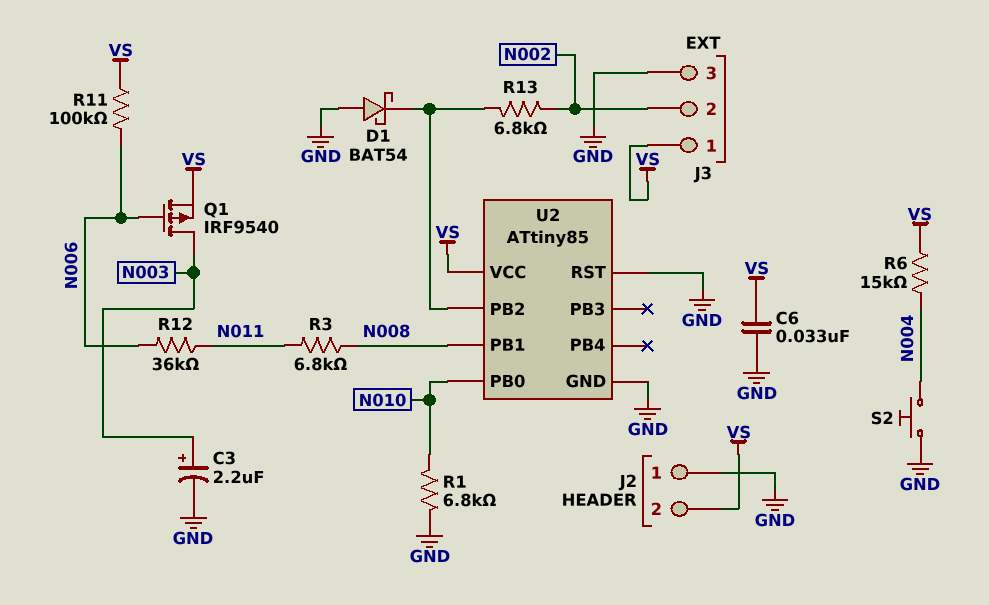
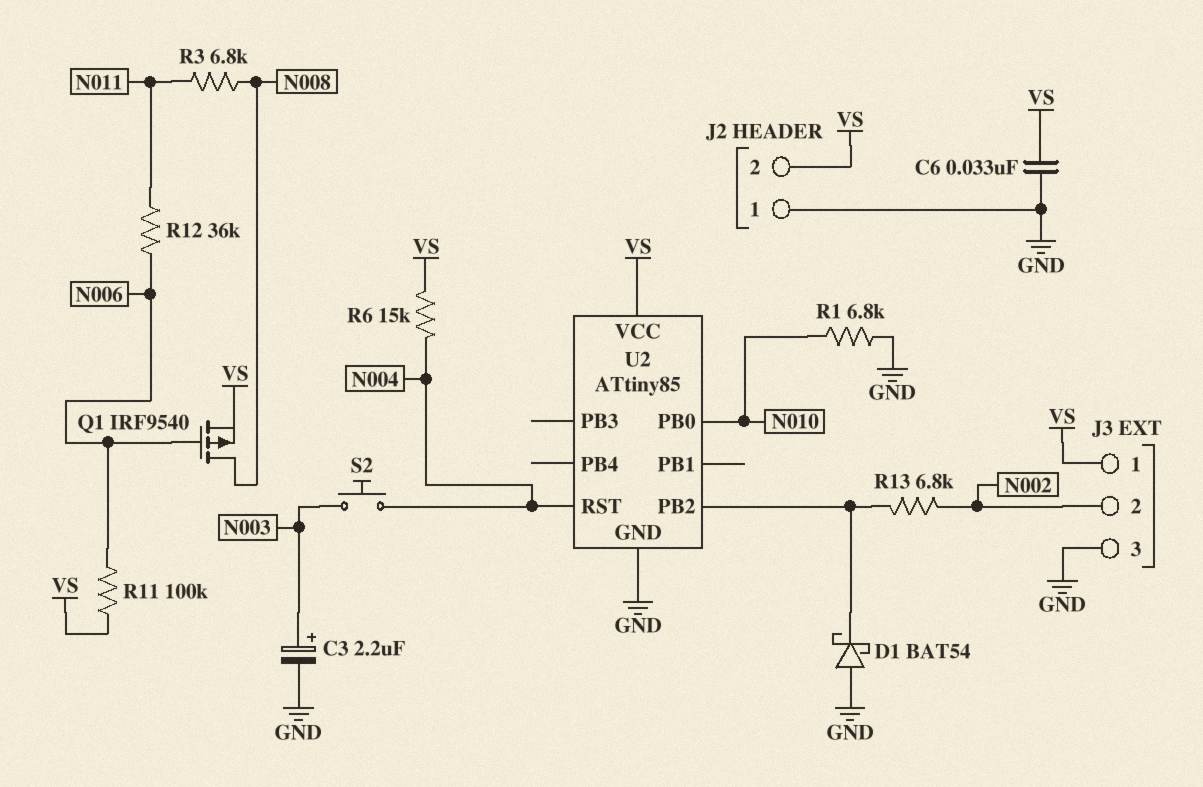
Q1: PMOS IRF9540 (G N006, D N003, S VS) -> PMOS IRF9540 (G N006, D N008, S VS)
S2: button (GND, N004) -> button (N003, N004)
U2 pin PB1: N008 -> none
U2 pin RST: GND -> N004

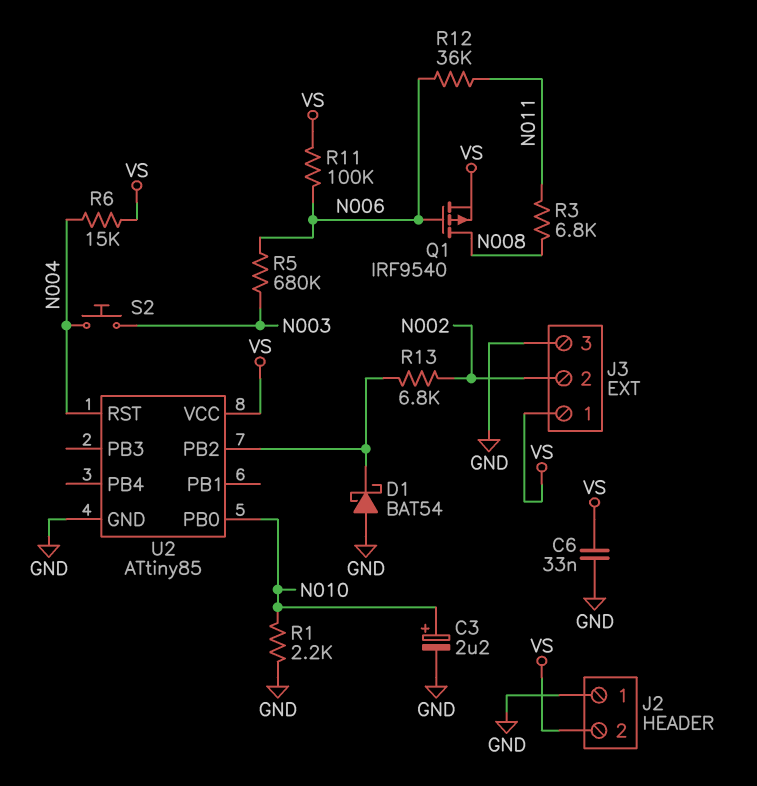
C3: 2.2uF (plus N003, minus GND) -> 2.2uF (plus N010, minus GND)
R1: 6.8k (GND, N010) -> 2.2k (GND, N010)
R5: none -> 680k (N003, N006)

